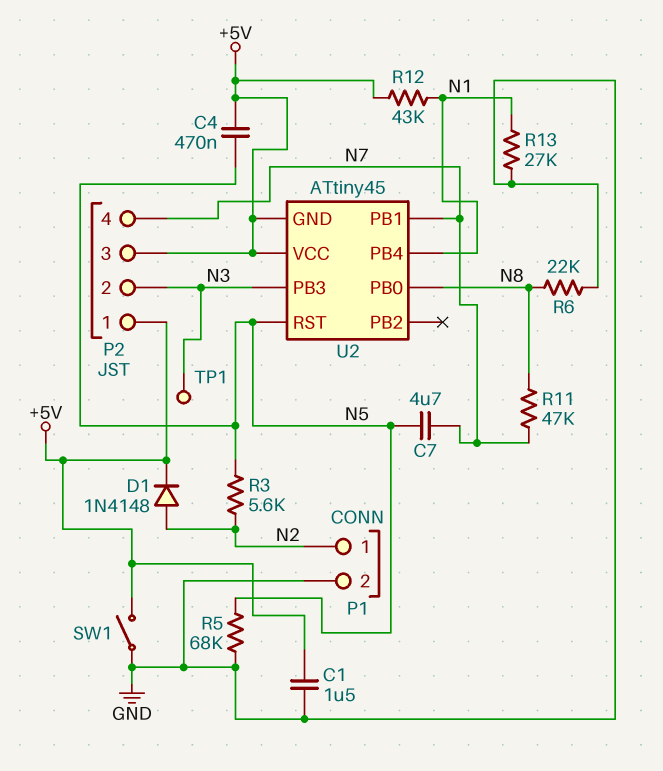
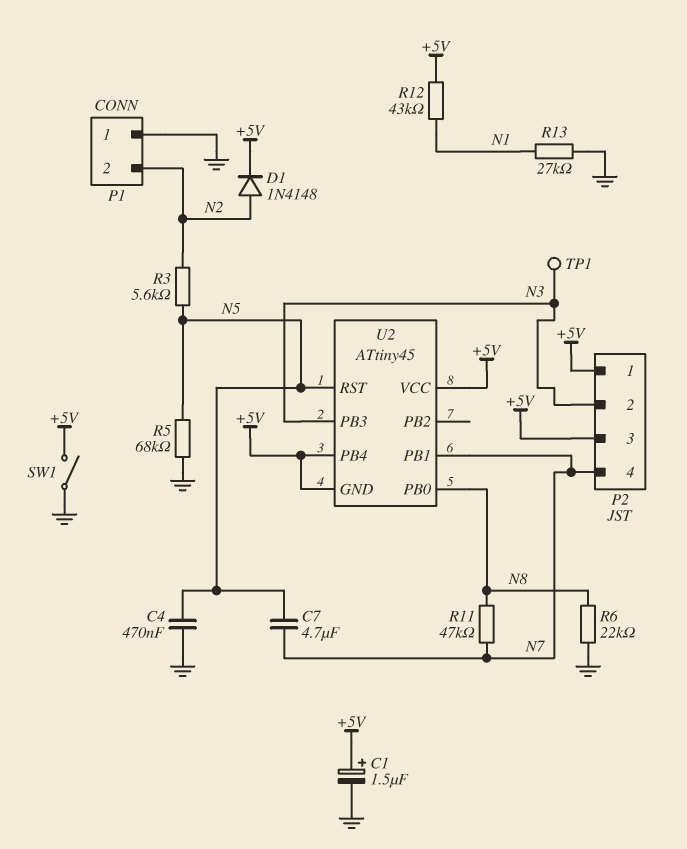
C1: 1.5uF (+5V, GND) -> 1.5uF (plus +5V, minus GND)
C4: 470nF (+5V, N5) -> 470nF (GND, N5)
P1 pin 1: N2 -> GND
P1 pin 2: GND -> N2
U2 pin PB4: N1 -> +5V

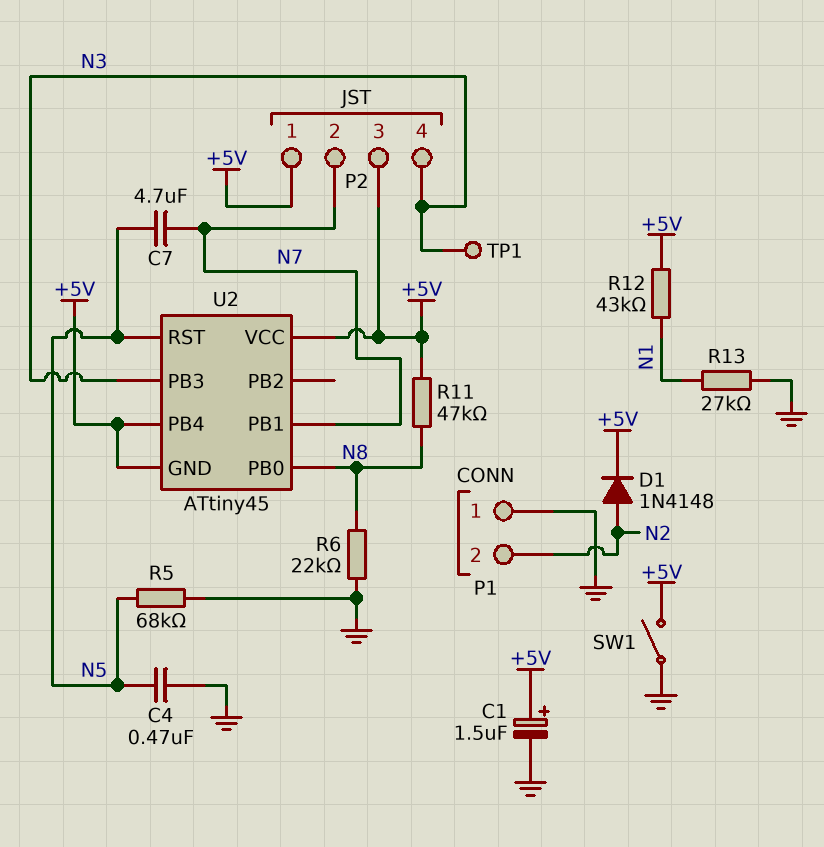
P2 pin 2: N3 -> N7
P2 pin 4: N7 -> N3
R3: 5.6k (N2, N5) -> none
R11: 47k (N7, N8) -> 47k (+5V, N8)

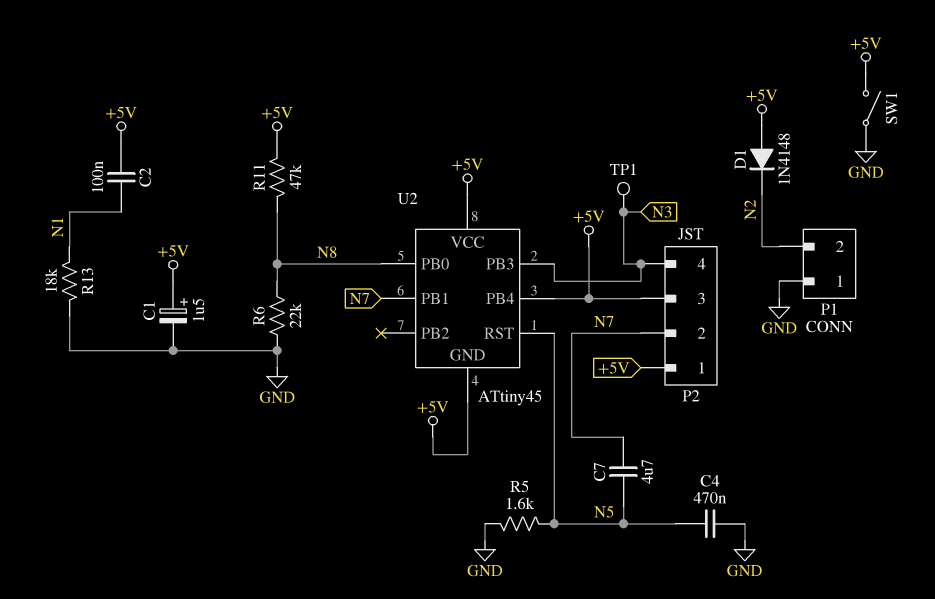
C2: none -> 100nF (+5V, N1)
D1: diode 1N4148 (A N2, K +5V) -> diode 1N4148 (A +5V, K N2)
R5: 68k (GND, N5) -> 1.6k (GND, N5)
R12: 43k (+5V, N1) -> none
R13: 27k (GND, N1) -> 18k (GND, N1)

